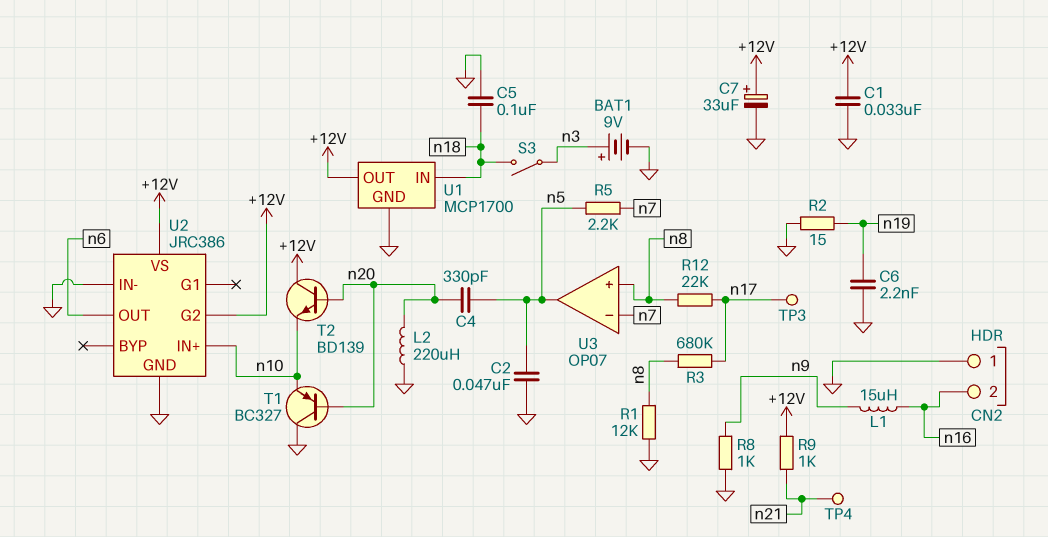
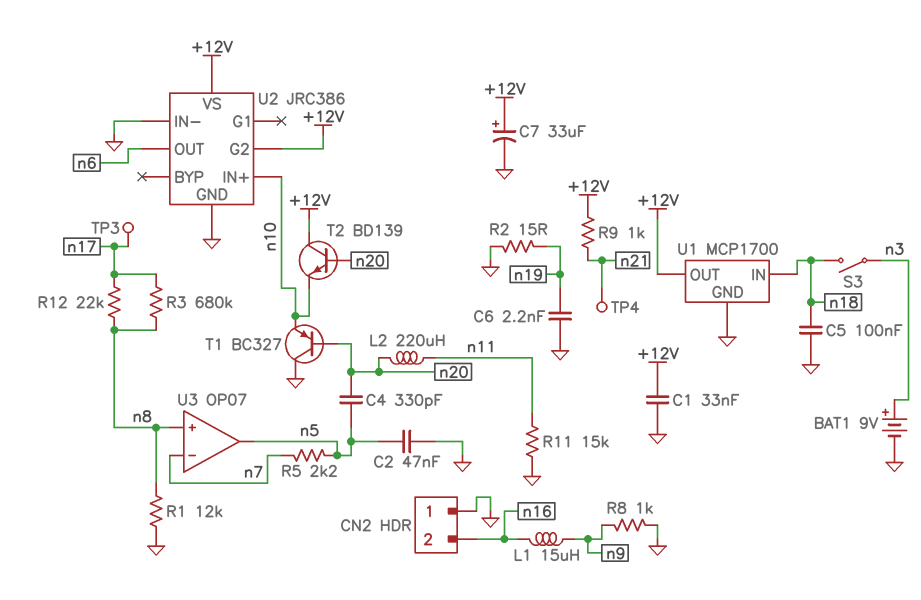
L2: 220uH (GND, n20) -> 220uH (n11, n20)
R11: none -> 15k (GND, n11)

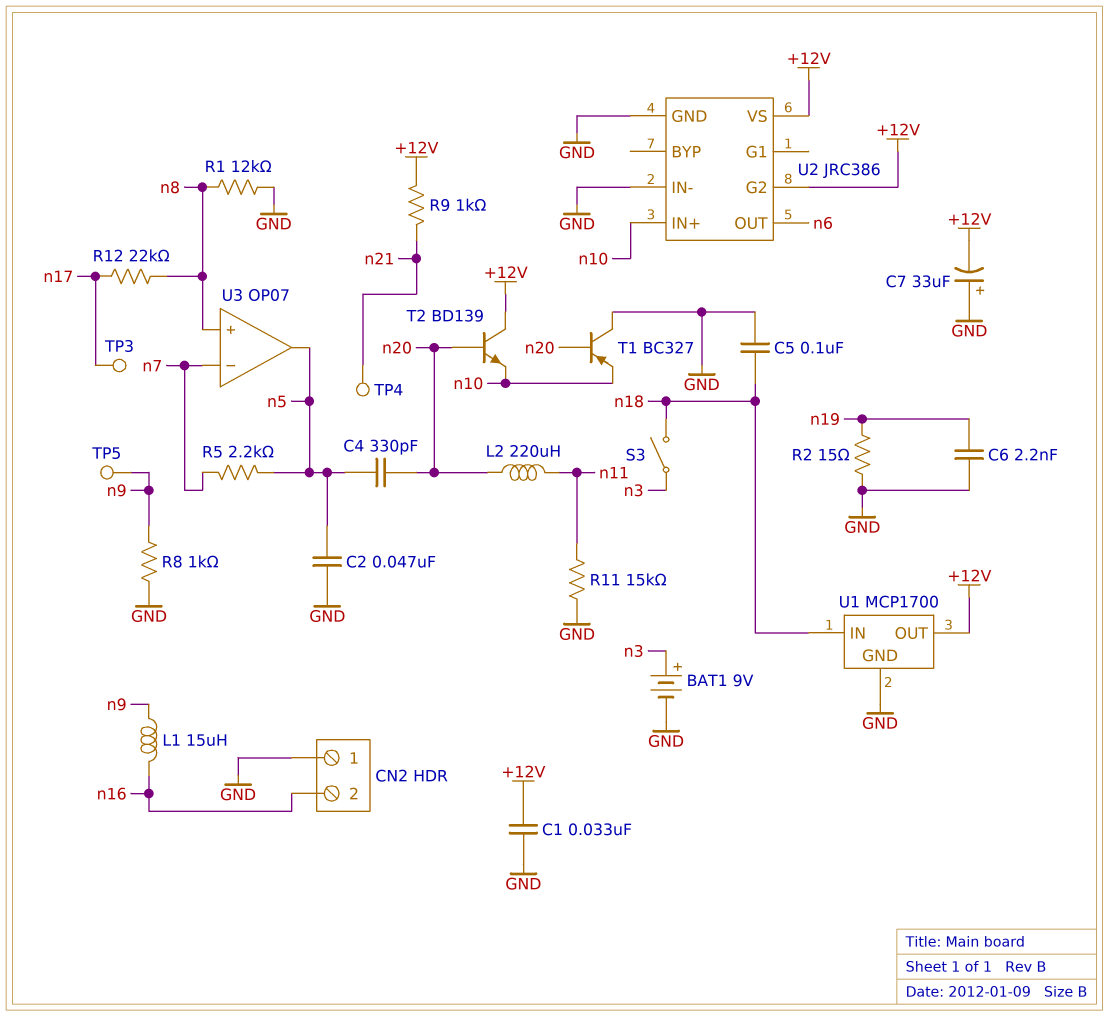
C7: 33uF (plus +12V, minus GND) -> 33uF (plus GND, minus +12V)
R3: 680k (n8, n17) -> none
TP5: none -> test point (n9)

